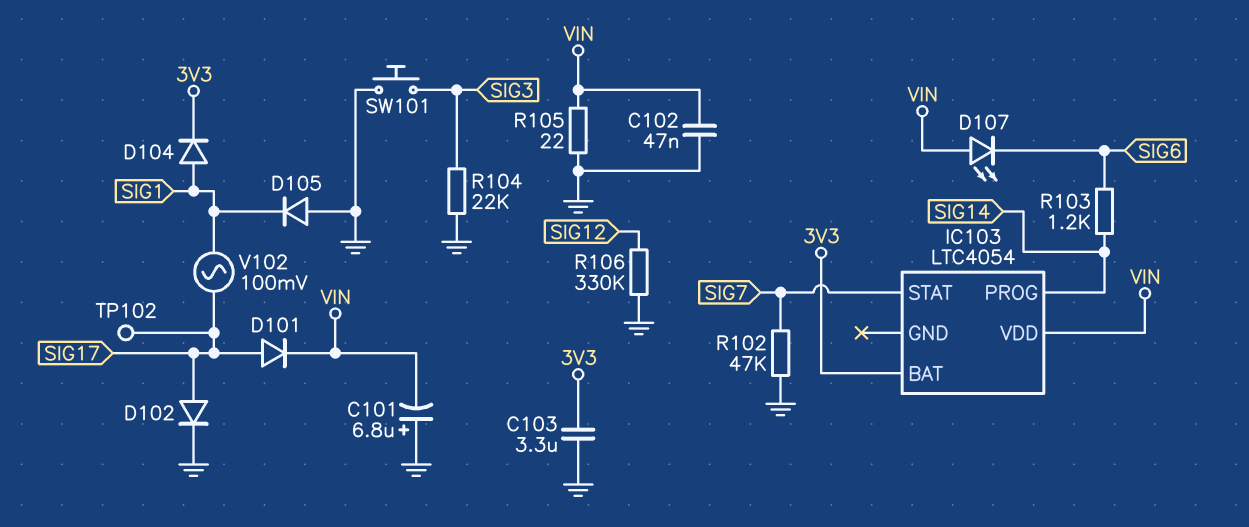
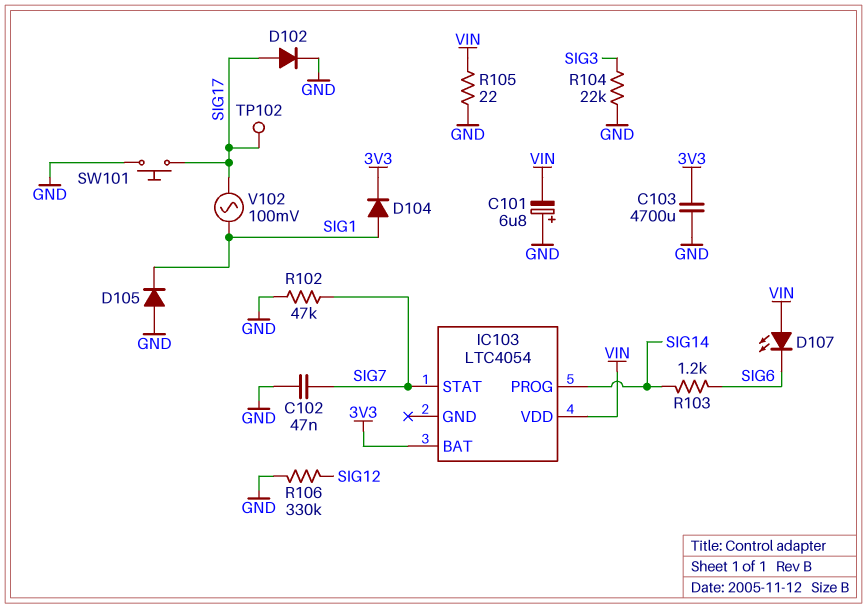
C102: 47nF (GND, VIN) -> 47nF (GND, SIG7)
C103: 3.3uF (3V3, GND) -> 4700uF (3V3, GND)
D101: diode (A SIG17, K VIN) -> none
SW101: button (GND, SIG3) -> button (GND, SIG17)

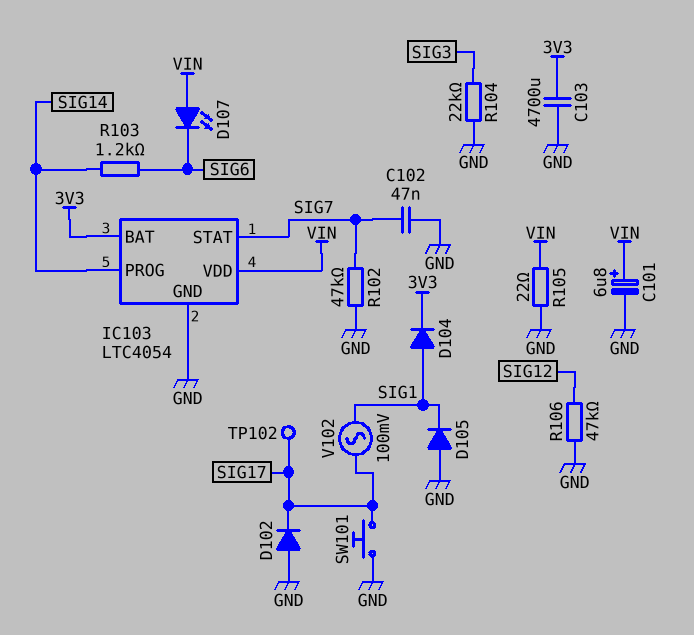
C101: 6.8uF (plus GND, minus VIN) -> 6.8uF (plus VIN, minus GND)
D102: diode (A SIG17, K GND) -> diode (A GND, K SIG17)
IC103 pin GND: none -> GND
R106: 330k (GND, SIG12) -> 47k (GND, SIG12)

